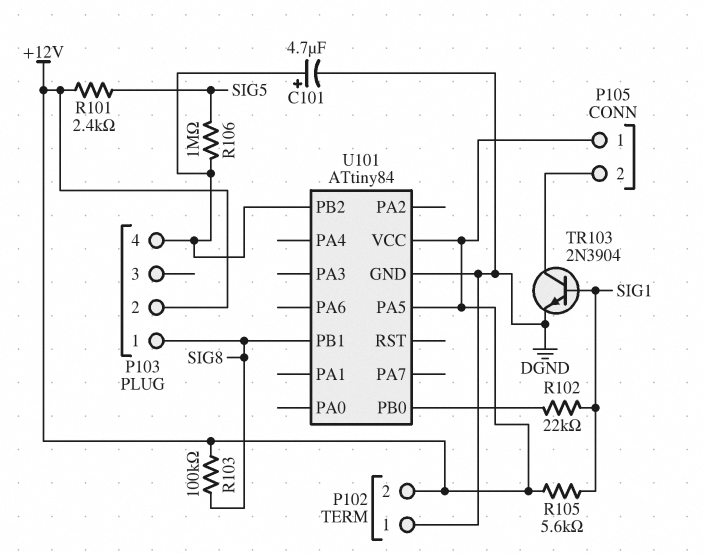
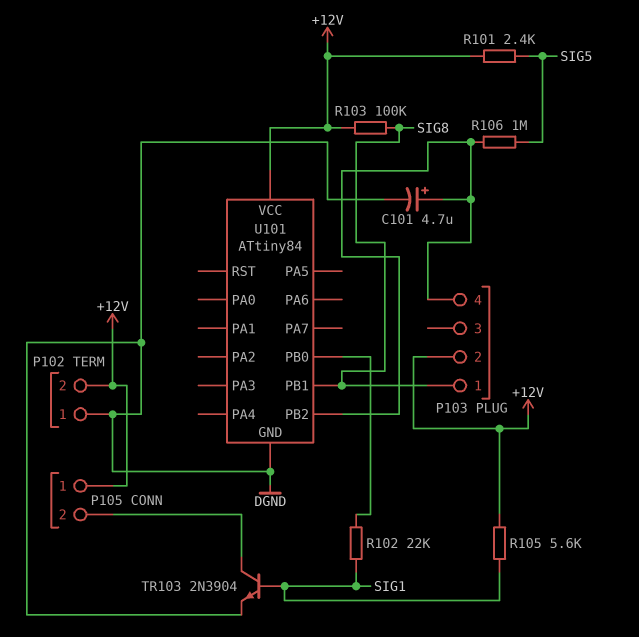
U101 pin PA5: +12V -> none

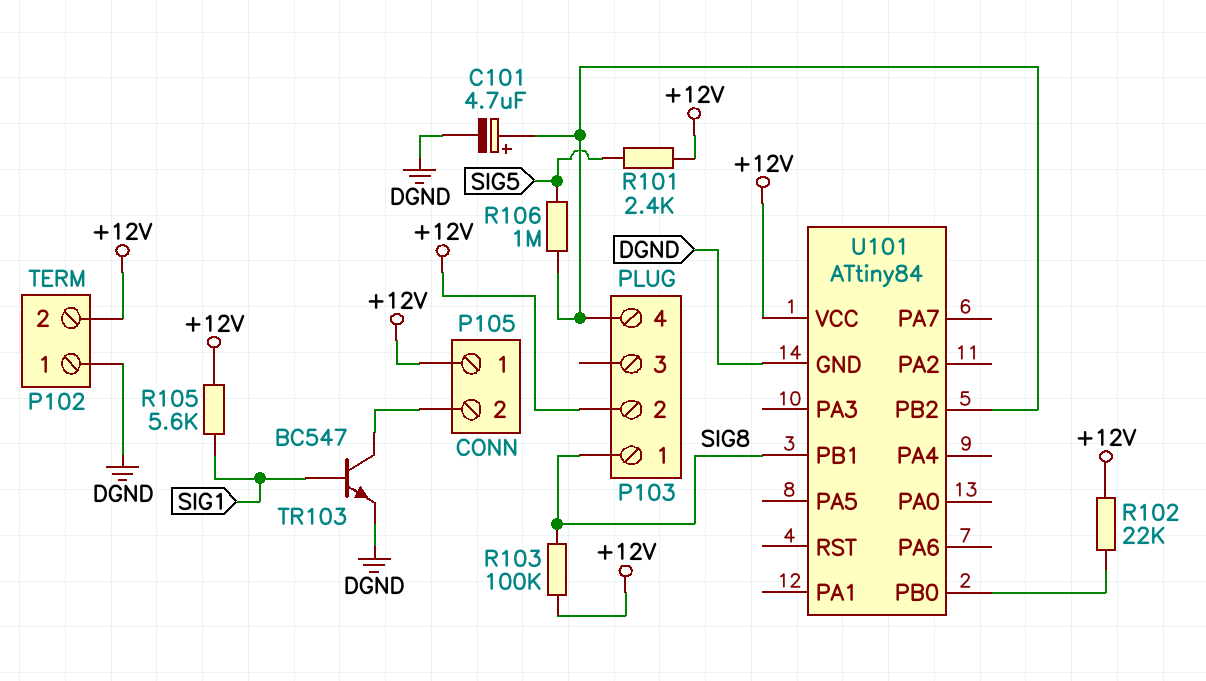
R102: 22k (SIG1, U101/PB0) -> 22k (+12V, U101/PB0)
TR103: NPN 2N3904 (B SIG1, C P105/2, E DGND) -> NPN BC547 (B SIG1, C P105/2, E DGND)

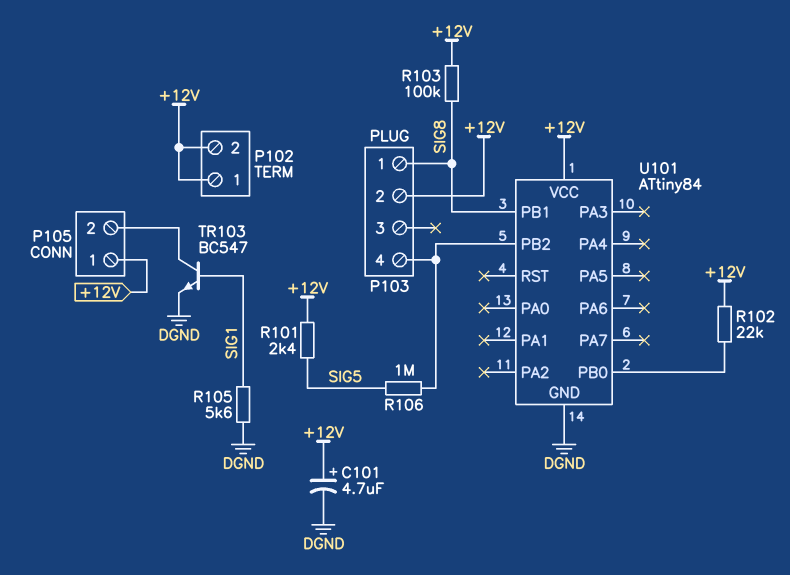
C101: 4.7uF (plus P103/4, minus DGND) -> 4.7uF (plus +12V, minus DGND)
P102 pin 1: DGND -> +12V
R105: 5.6k (+12V, SIG1) -> 5.6k (DGND, SIG1)

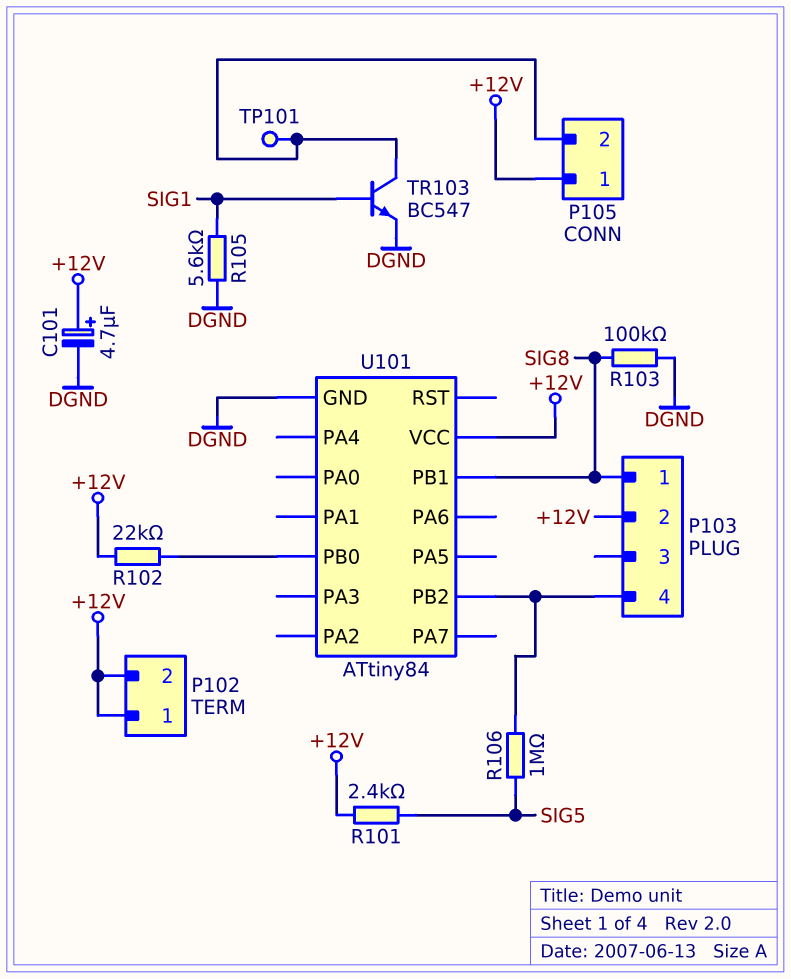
R103: 100k (+12V, SIG8) -> 100k (DGND, SIG8)
TP101: none -> test point (P105/2)

